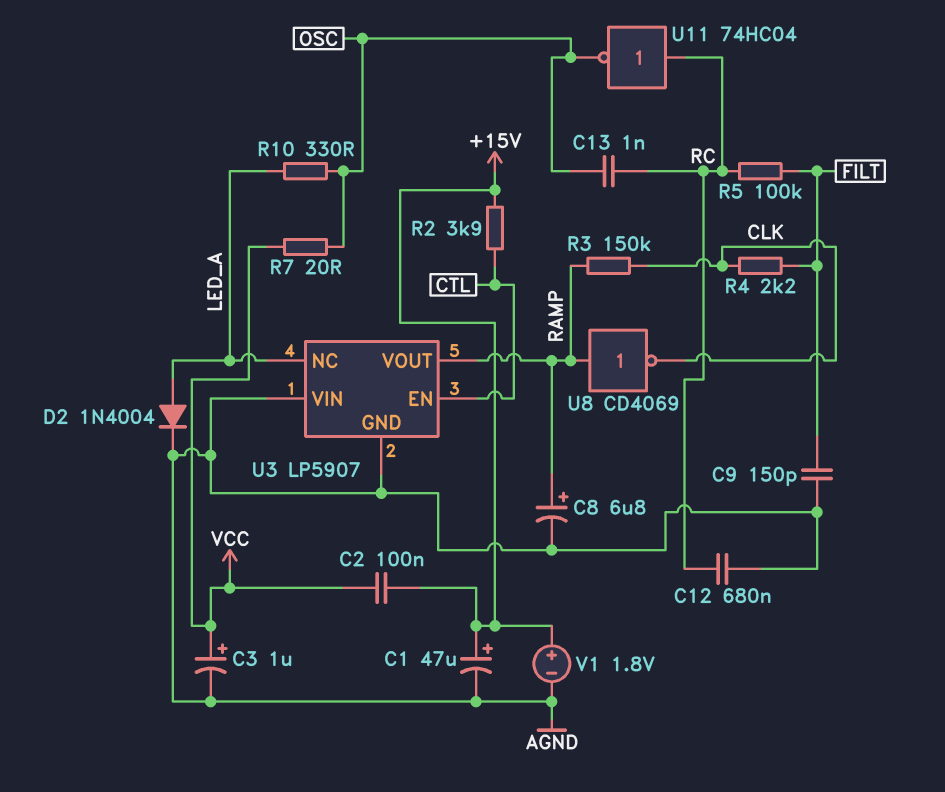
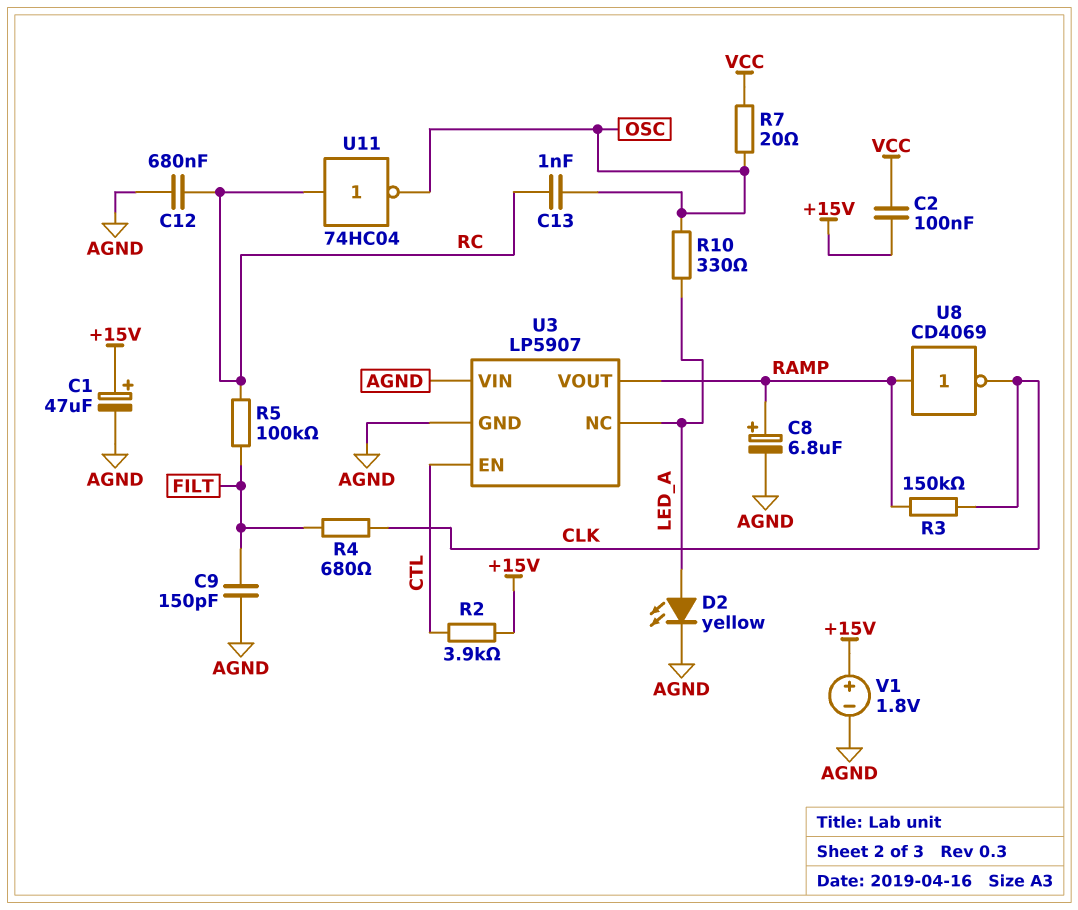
C3: 1uF (plus VCC, minus AGND) -> none
D2: diode 1N4004 (A LED_A, K AGND) -> LED yellow (A LED_A, K AGND)
R4: 2.2k (CLK, FILT) -> 680 (CLK, FILT)

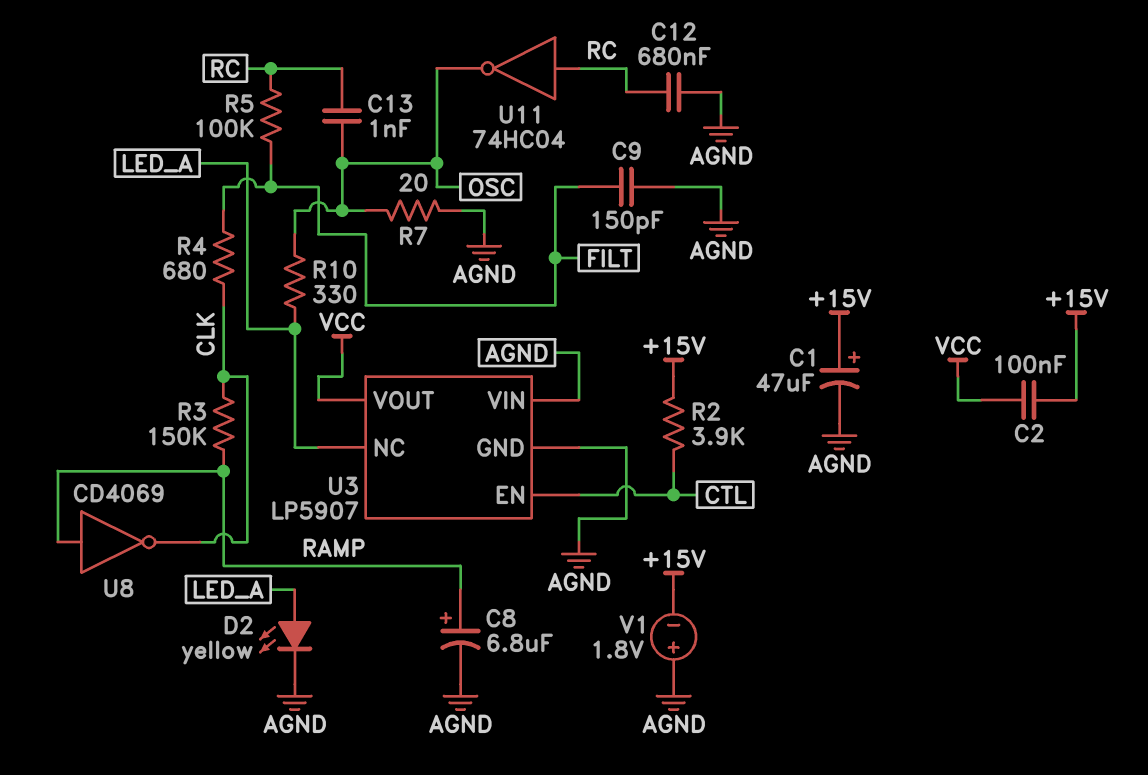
R7: 20 (OSC, VCC) -> 20 (AGND, OSC)
U3 pin VOUT: RAMP -> VCC
V1: 1.8V (plus +15V, minus AGND) -> 1.8V (plus AGND, minus +15V)

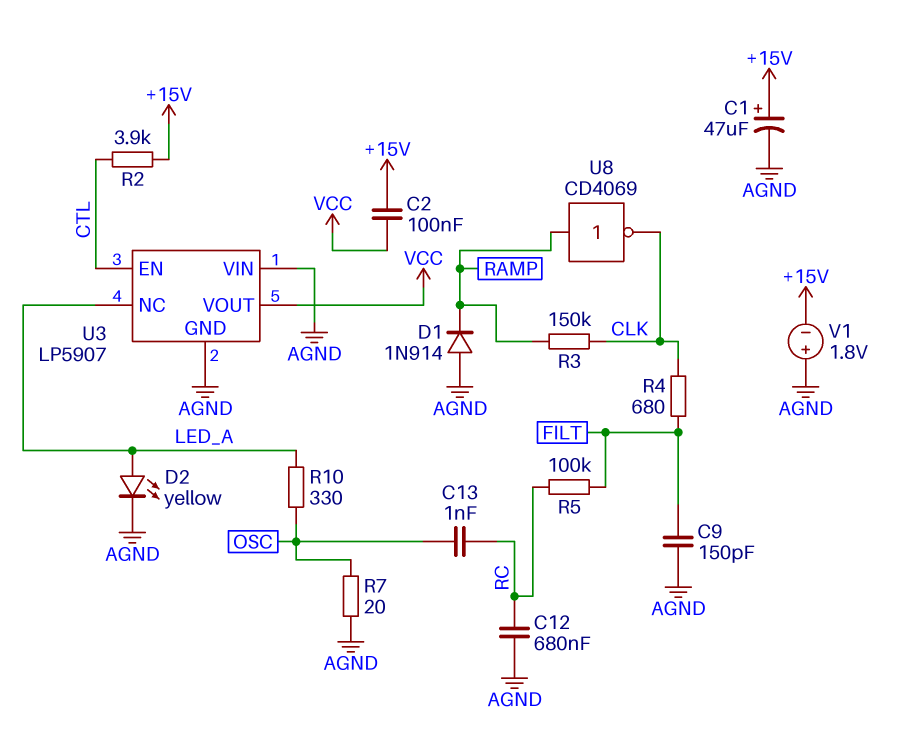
C8: 6.8uF (plus RAMP, minus AGND) -> none
D1: none -> diode 1N914 (A AGND, K RAMP)
U11: NOT 74HC04 (in RC, out OSC) -> none

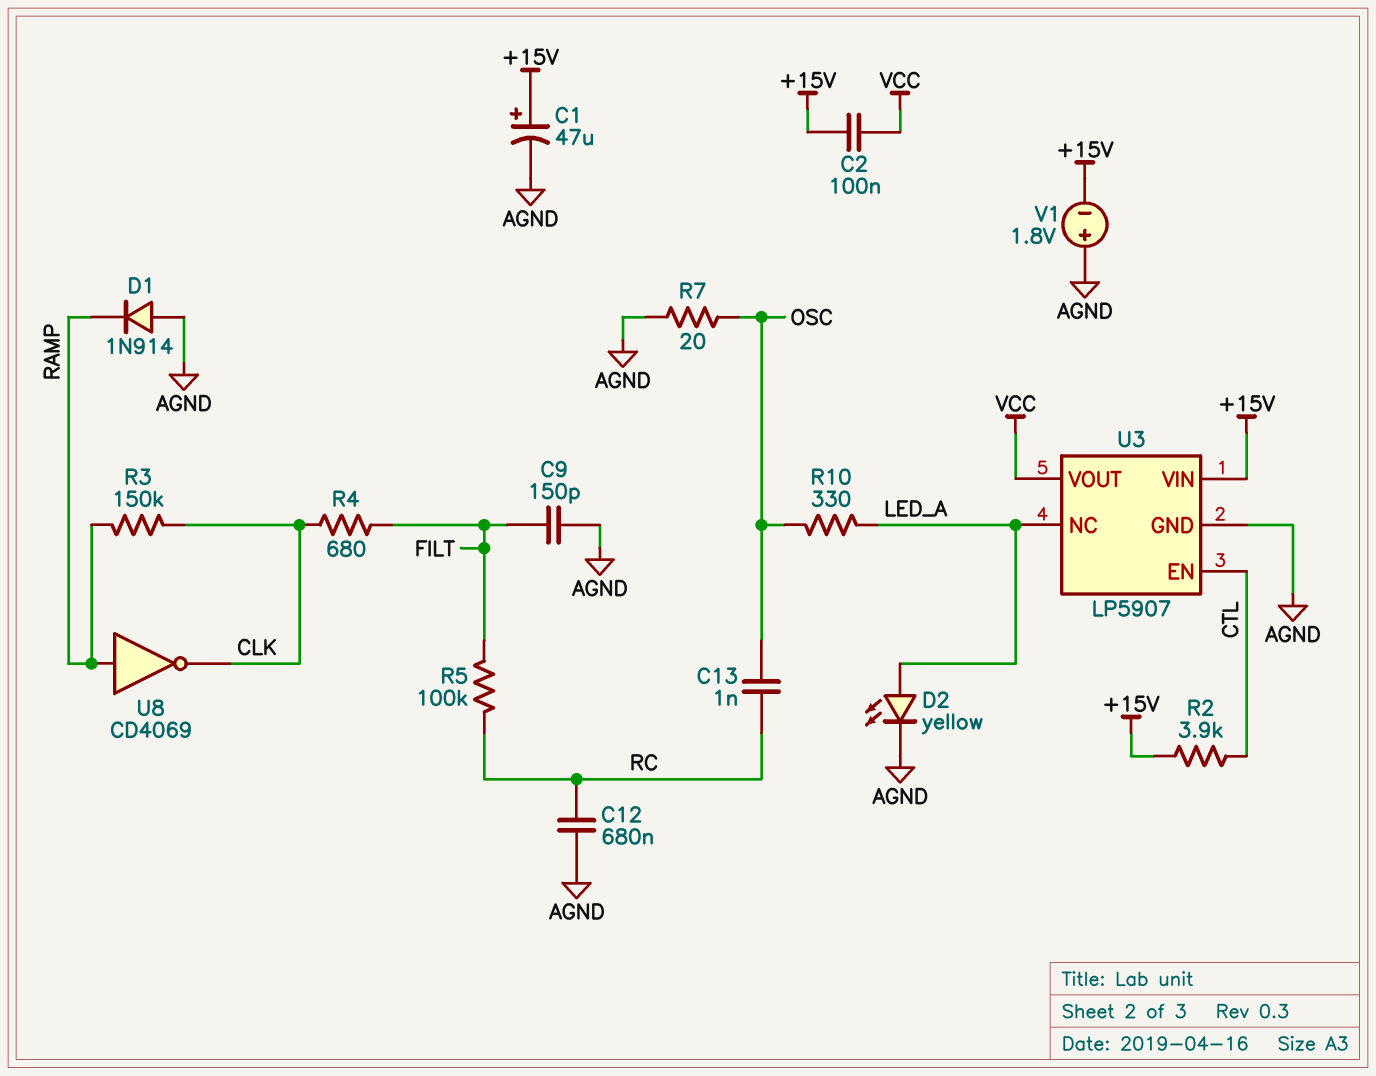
U3 pin VIN: AGND -> +15V

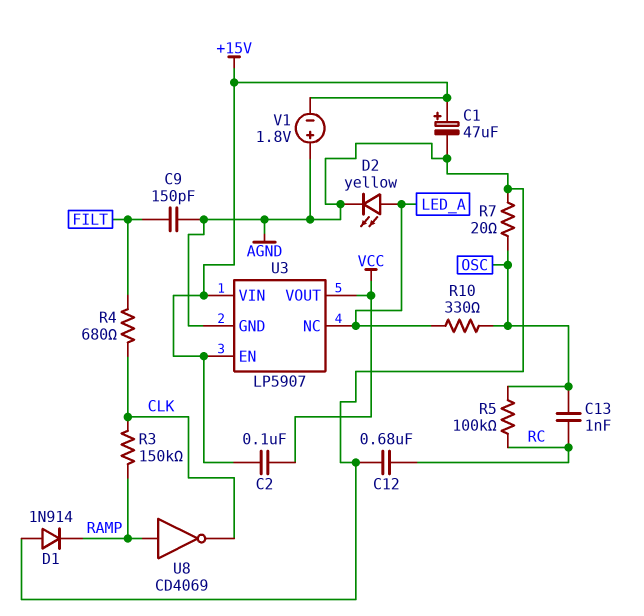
R2: 3.9k (+15V, CTL) -> none
R5: 100k (FILT, RC) -> 100k (OSC, RC)
U3 pin EN: CTL -> +15V

